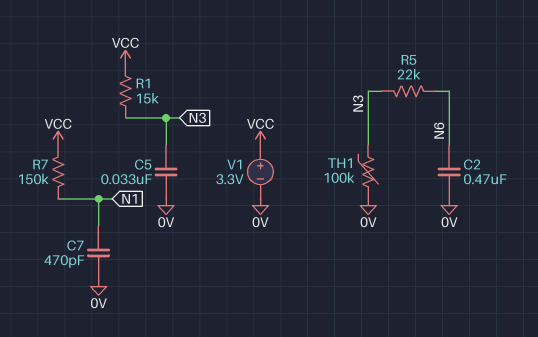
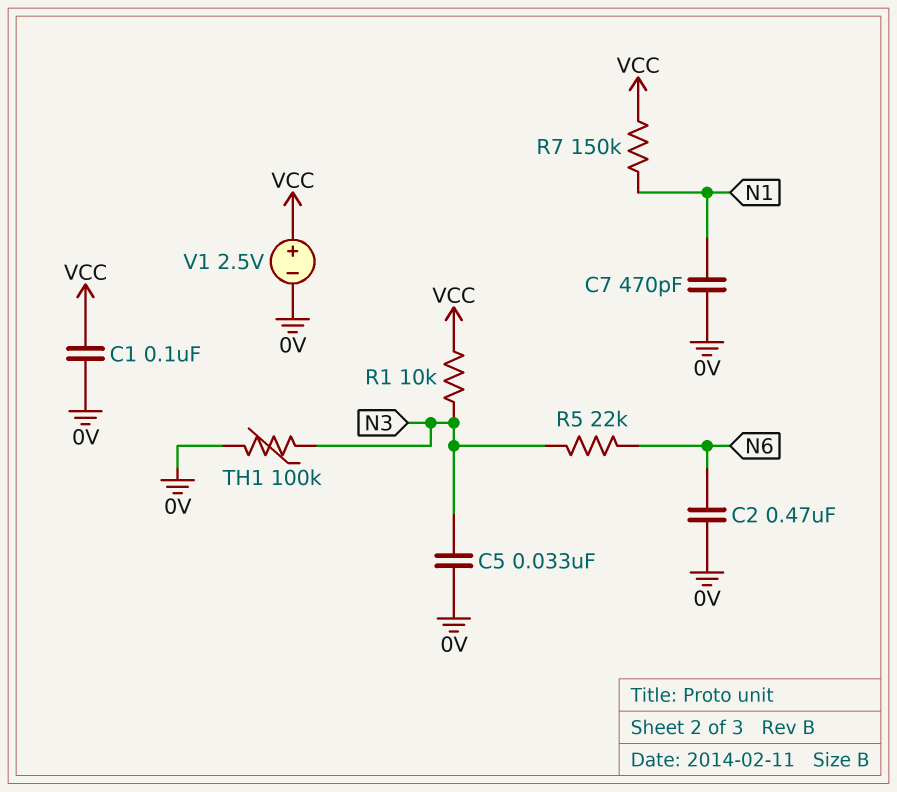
C1: none -> 100nF (0V, VCC)
R1: 15k (N3, VCC) -> 10k (N3, VCC)
V1: 3.3V (plus VCC, minus 0V) -> 2.5V (plus VCC, minus 0V)

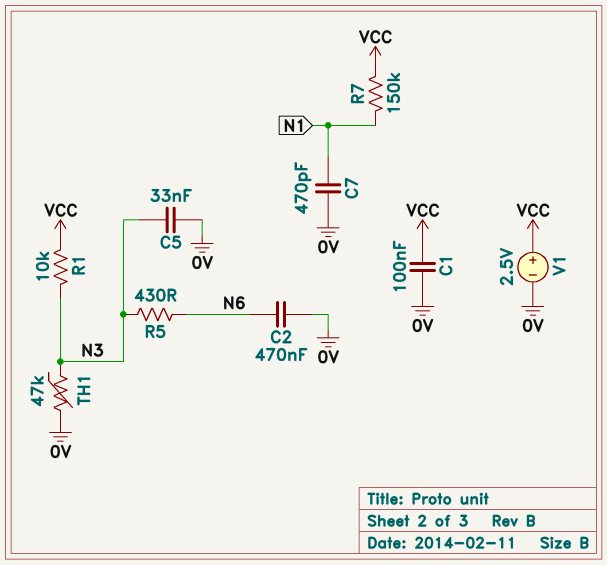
R5: 22k (N3, N6) -> 430 (N3, N6)
TH1: 100k (0V, N3) -> 47k (0V, N3)

